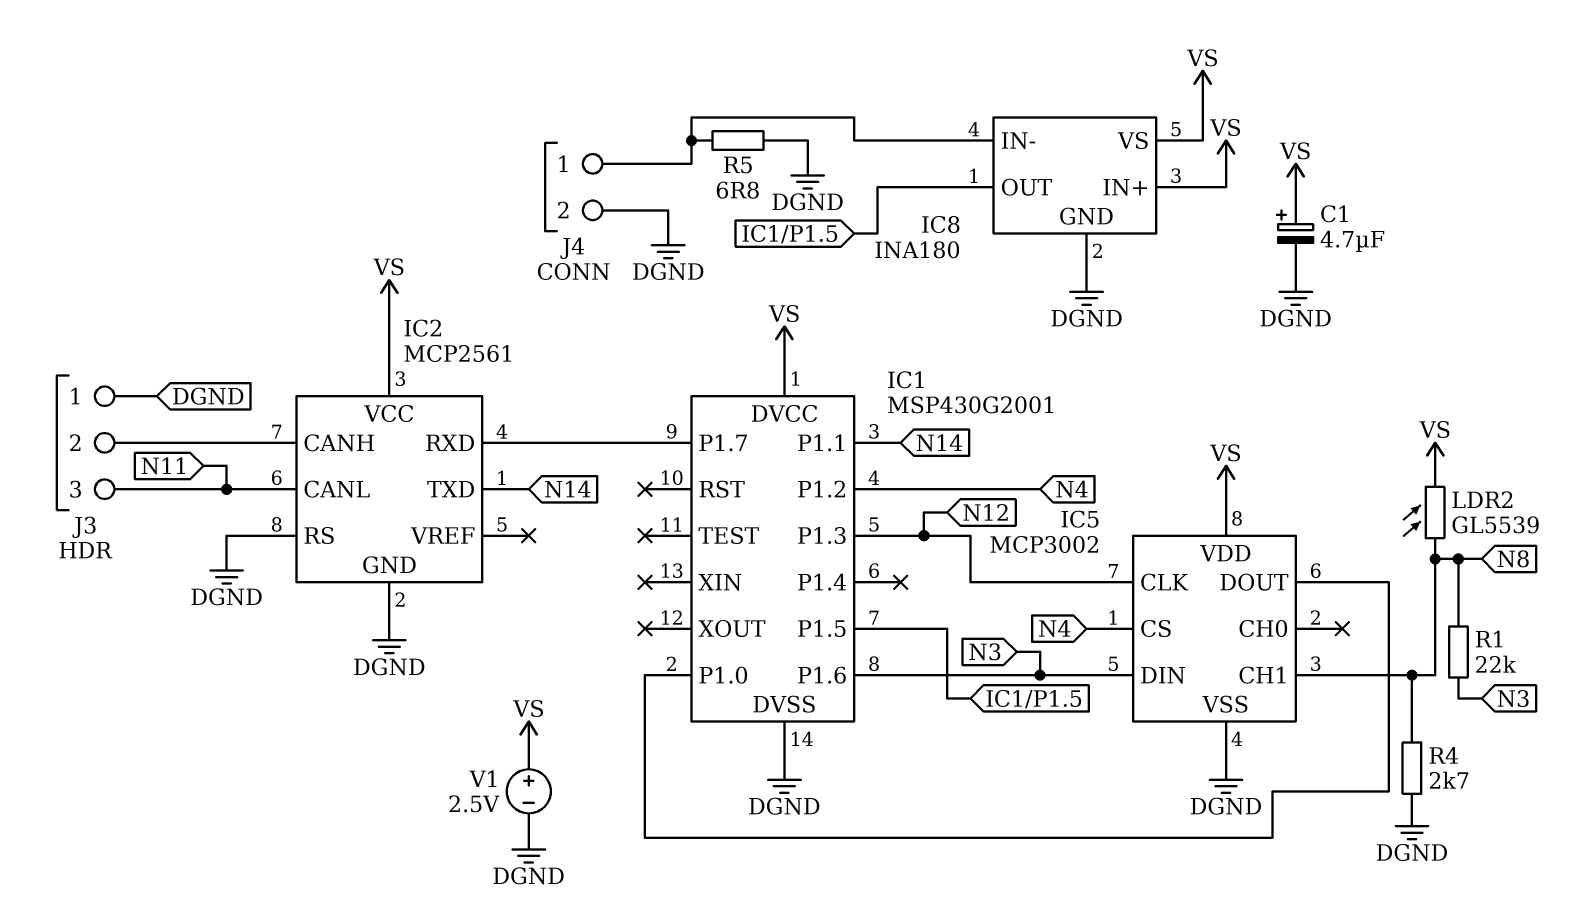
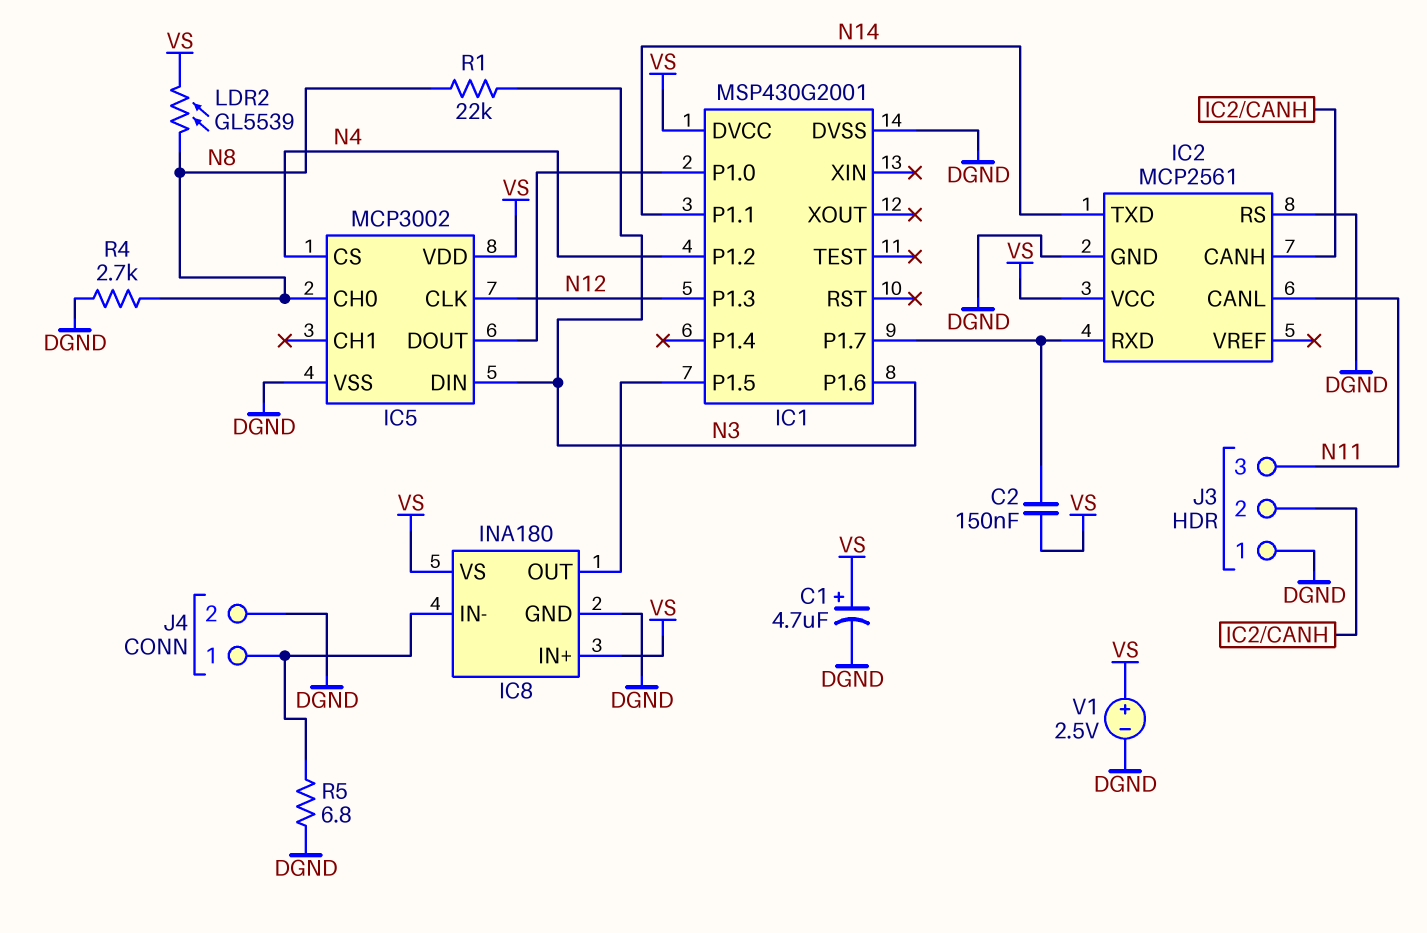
C2: none -> 150nF (IC1/P1.7, VS)
IC5 pin CH0: none -> N8
IC5 pin CH1: N8 -> none

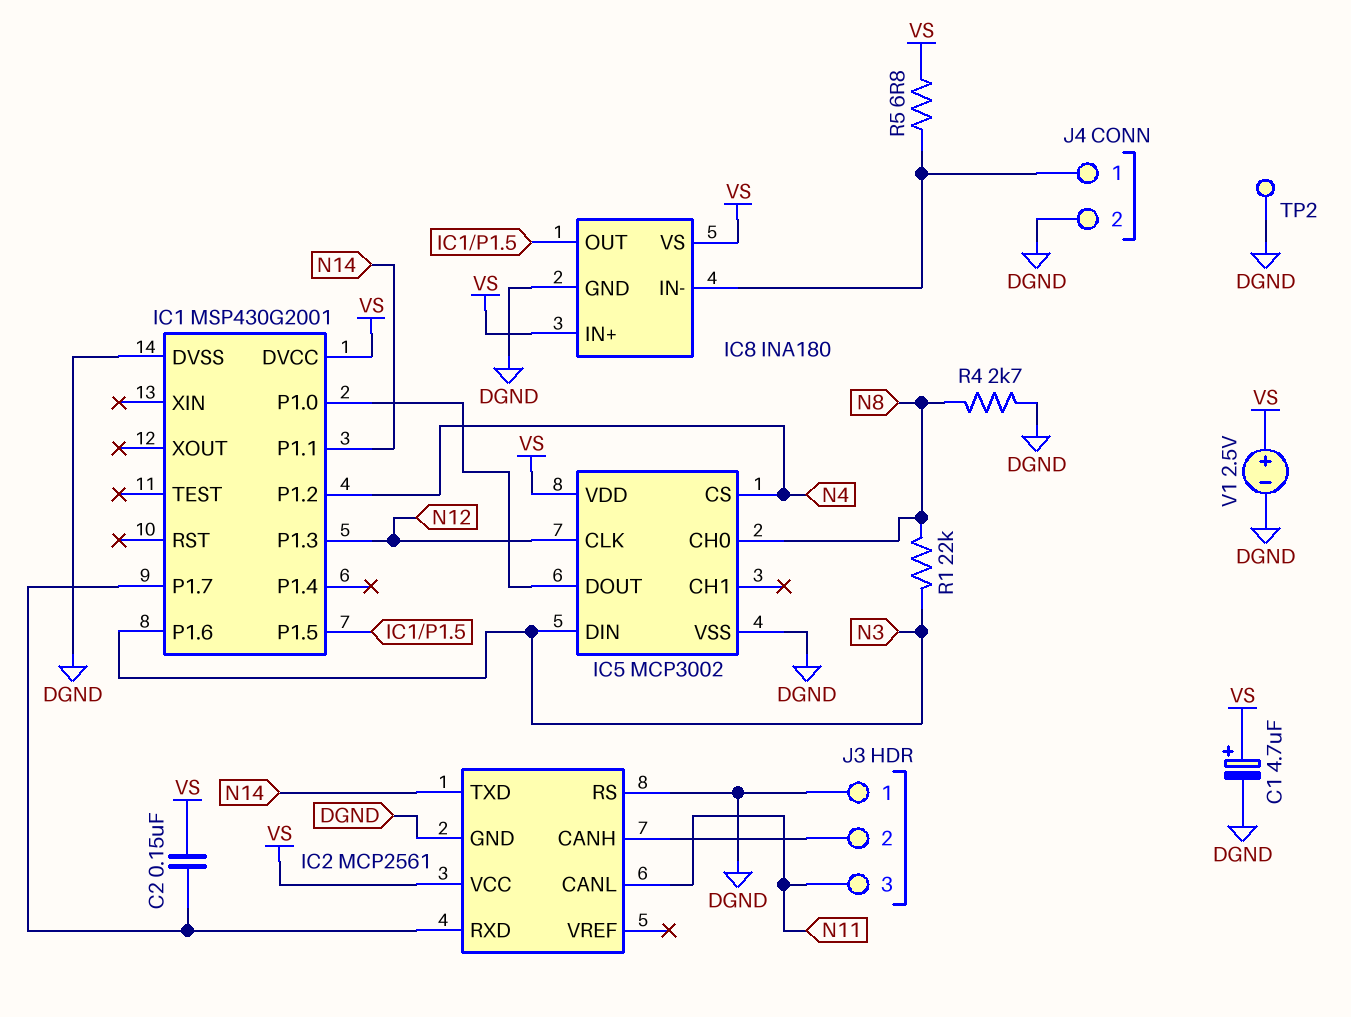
LDR2: GL5539 (N8, VS) -> none
R5: 6.8 (DGND, IC8/IN-) -> 6.8 (IC8/IN-, VS)
TP2: none -> test point (DGND)

